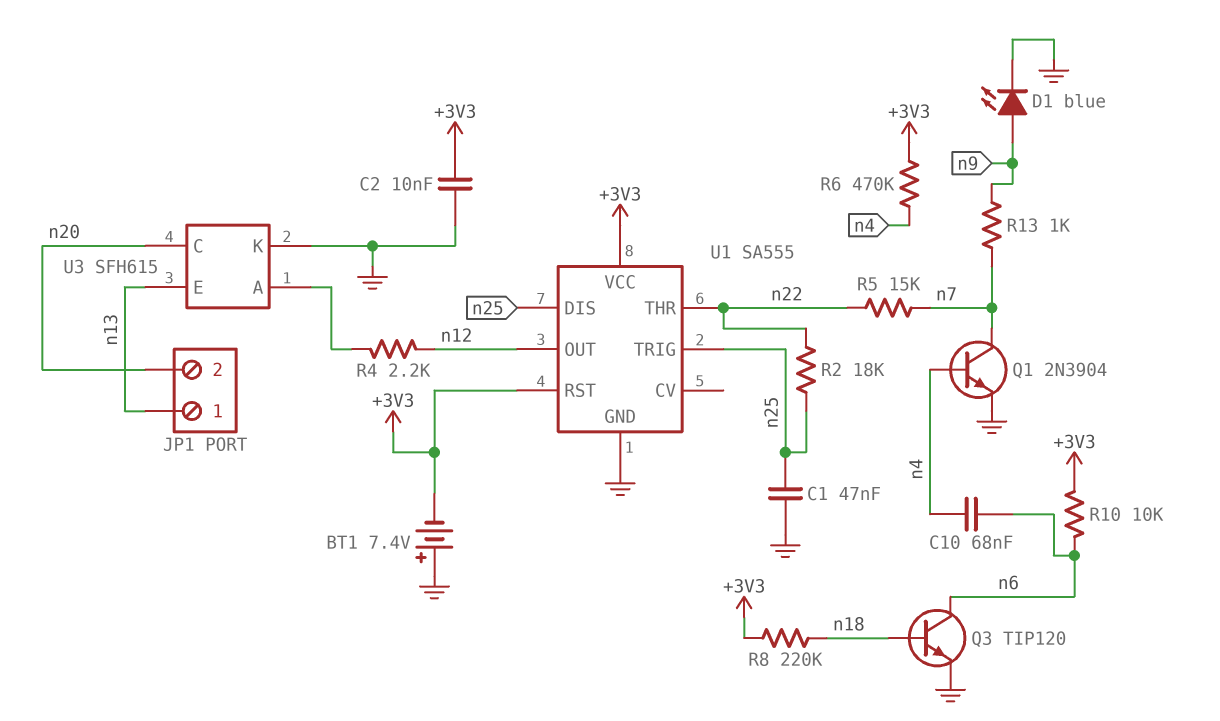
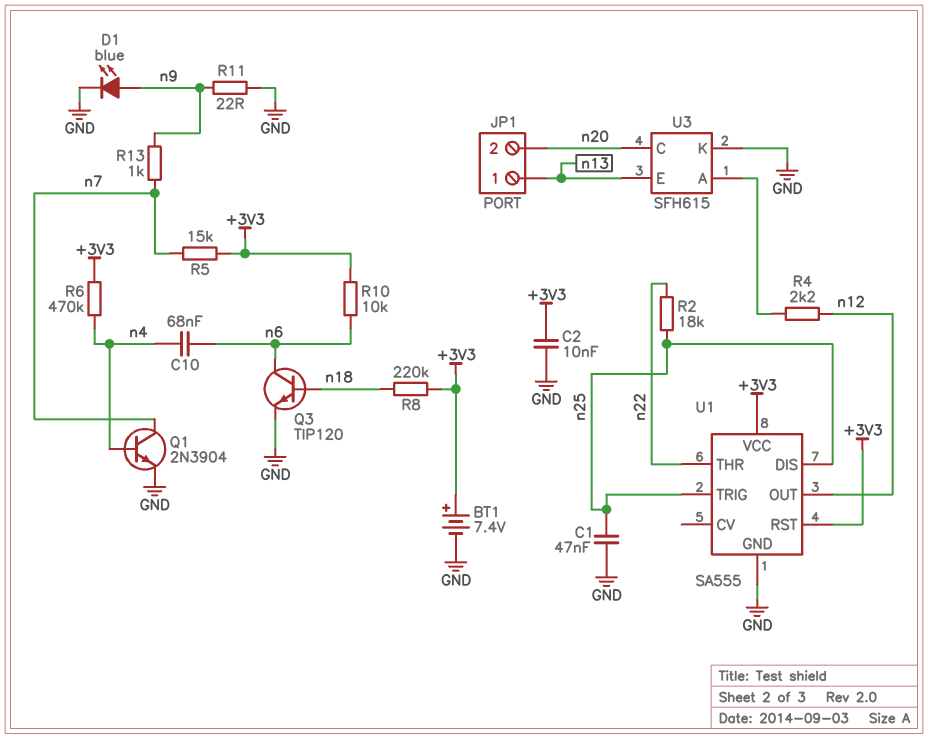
BT1: 7.4V (plus GND, minus +3V3) -> 7.4V (plus +3V3, minus GND)
R5: 15k (n7, n22) -> 15k (+3V3, n7)
R11: none -> 22 (GND, n9)

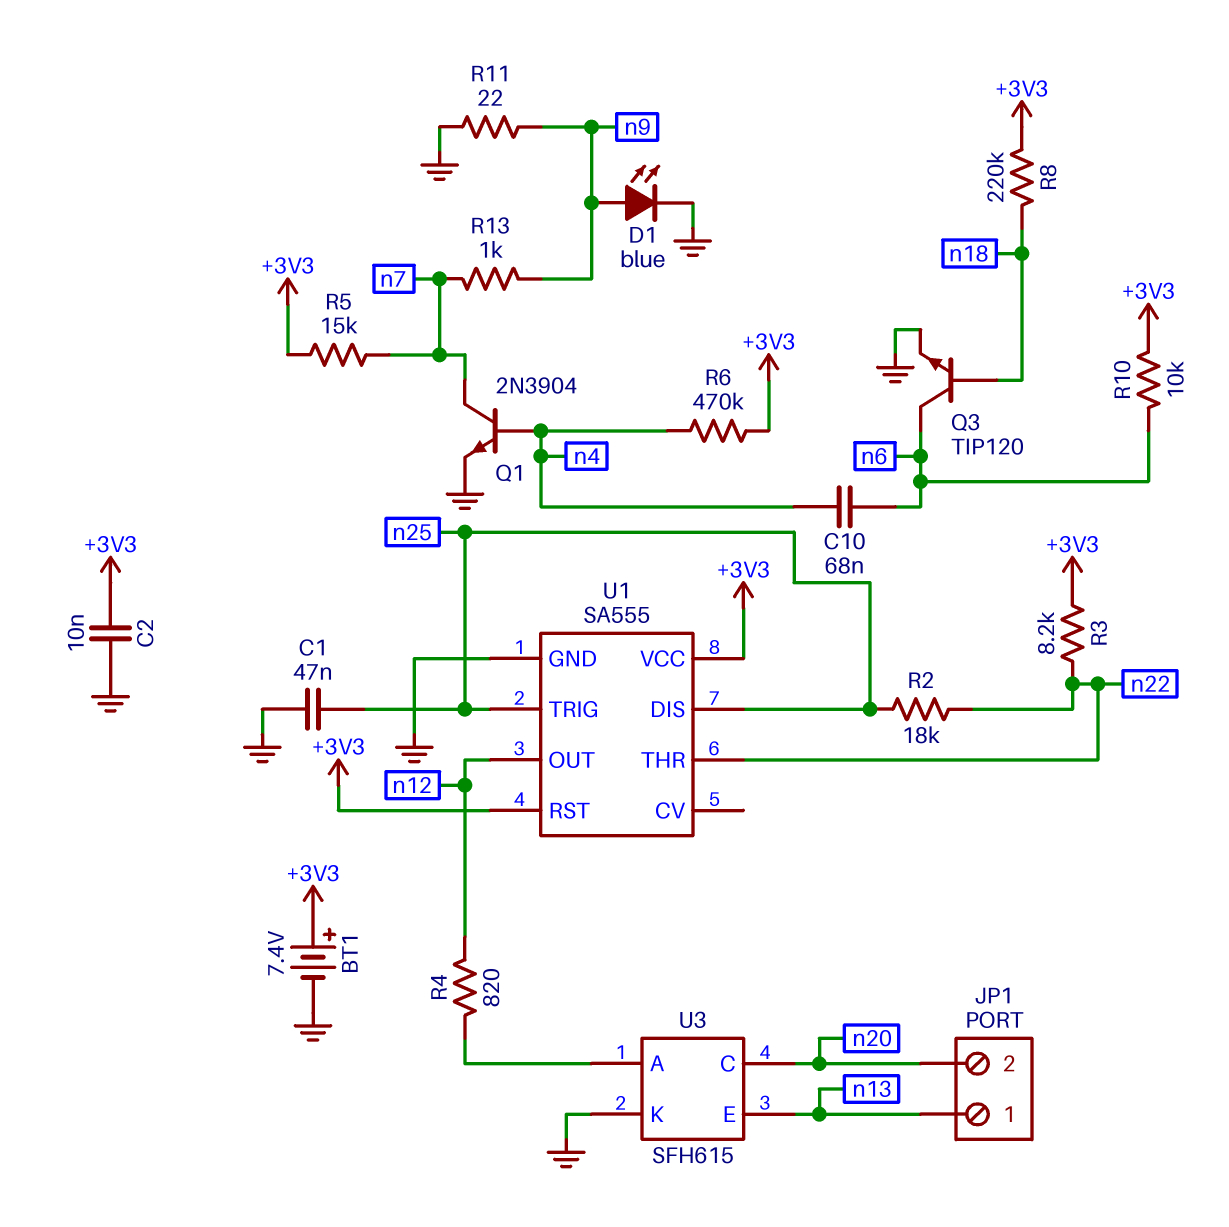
R3: none -> 8.2k (+3V3, n22)
R4: 2.2k (U3/A, n12) -> 820 (U3/A, n12)

